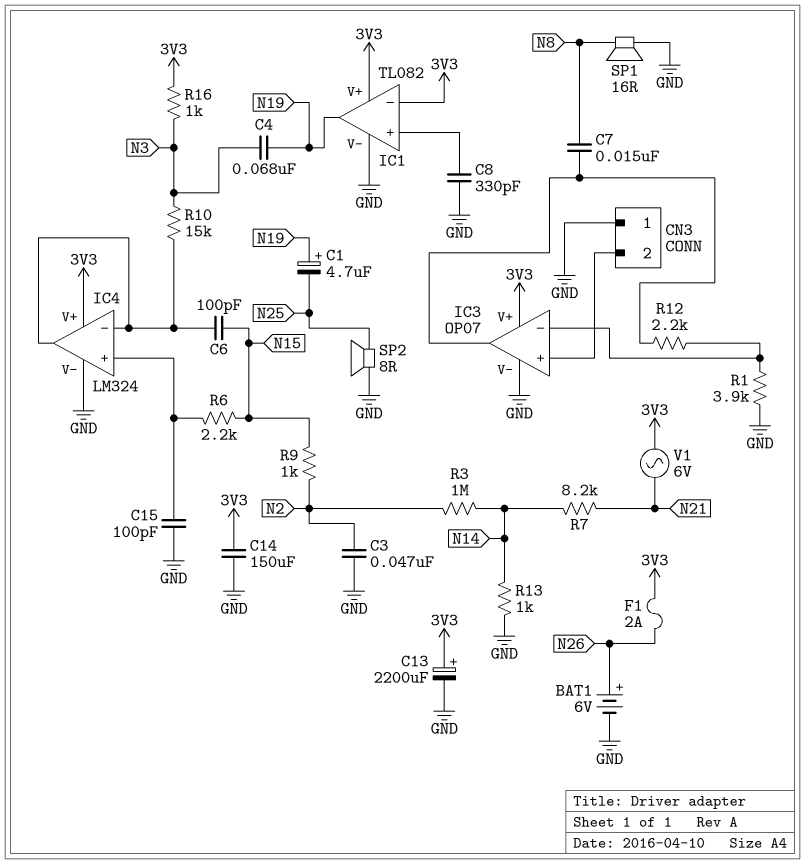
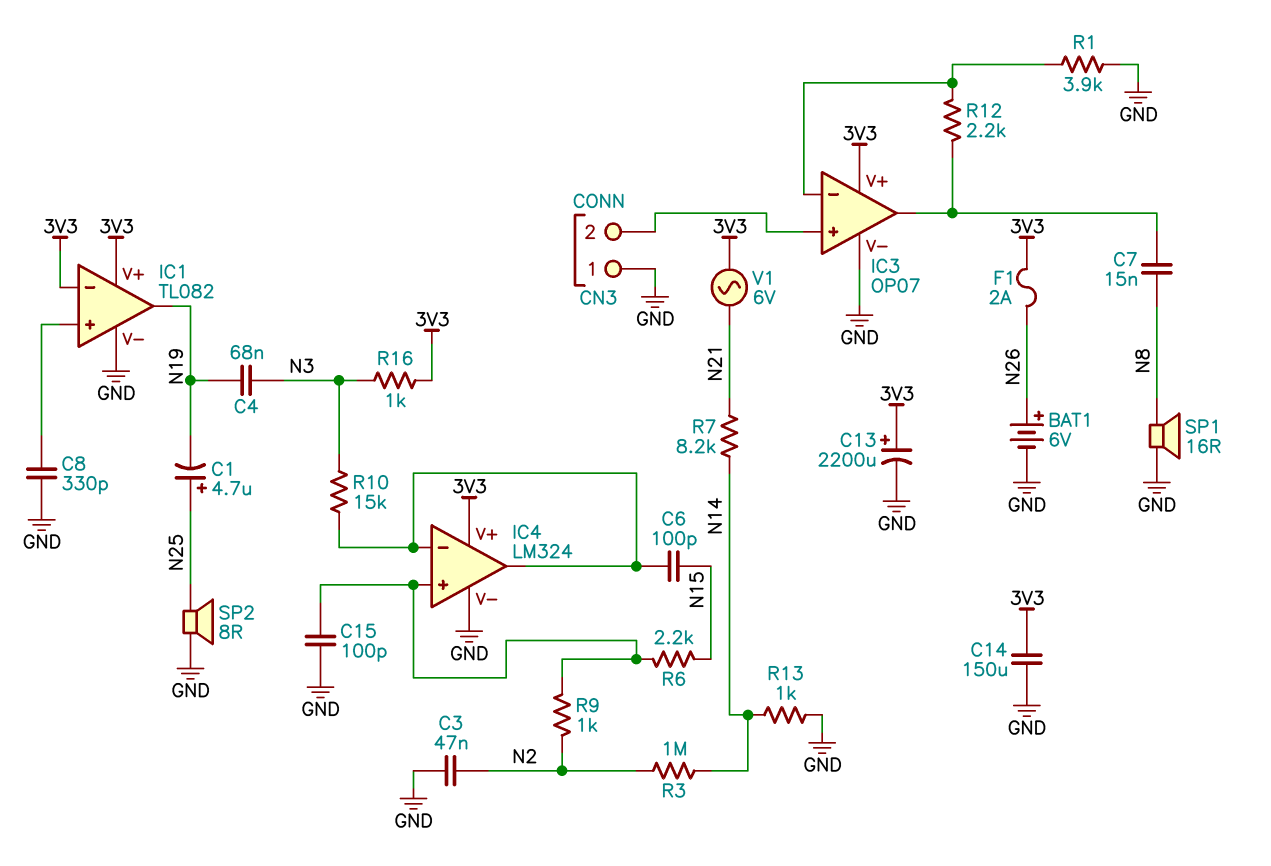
C1: 4.7uF (plus N19, minus N25) -> 4.7uF (plus N25, minus N19)
R9: 1k (N2, N15) -> 1k (IC4/in+, N2)

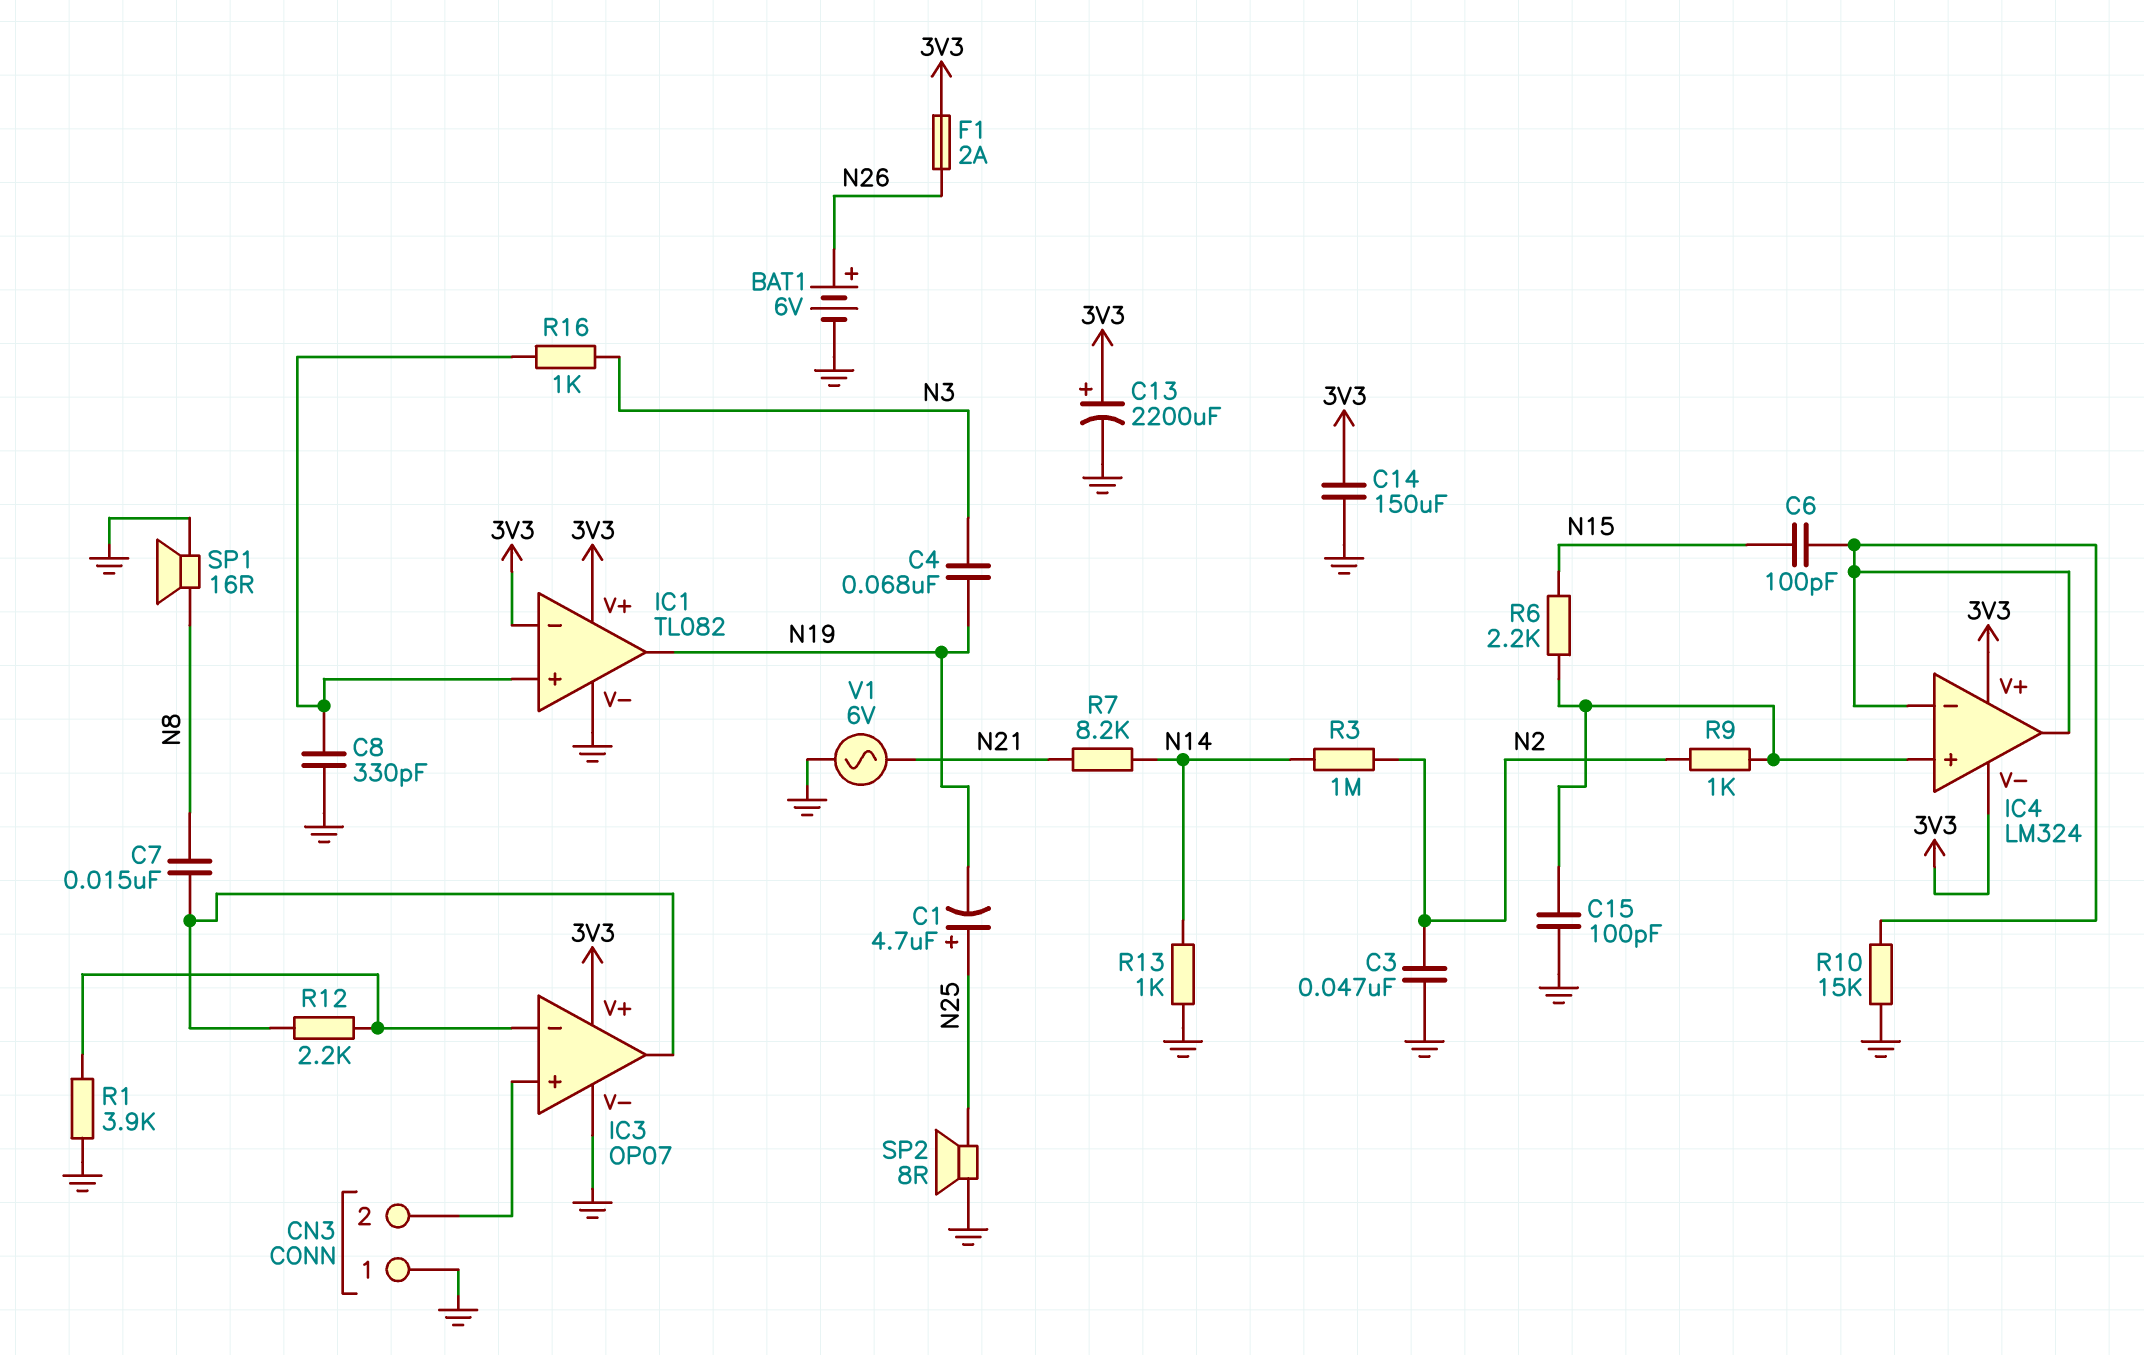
IC4 pin V-: GND -> 3V3
R10: 15k (IC4/in-, N3) -> 15k (GND, IC4/in-)
R16: 1k (3V3, N3) -> 1k (IC1/in+, N3)
V1: AC 6V (3V3, N21) -> AC 6V (GND, N21)

